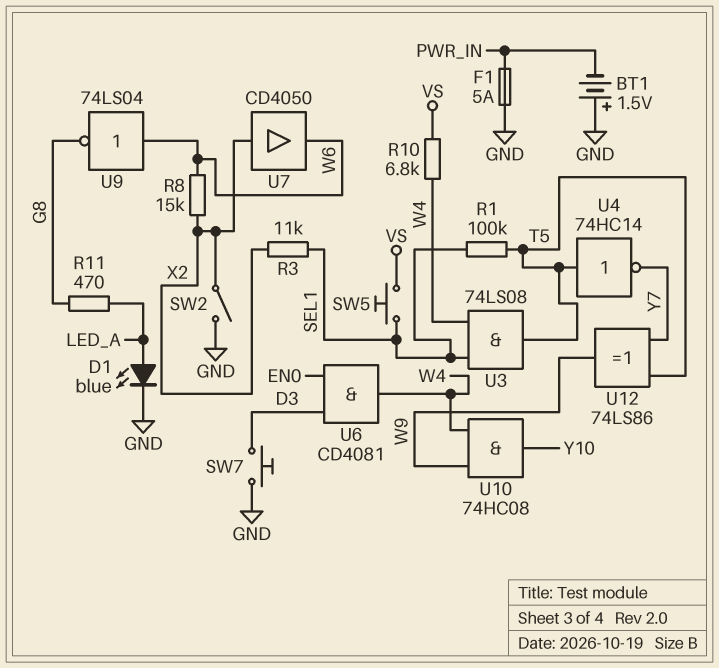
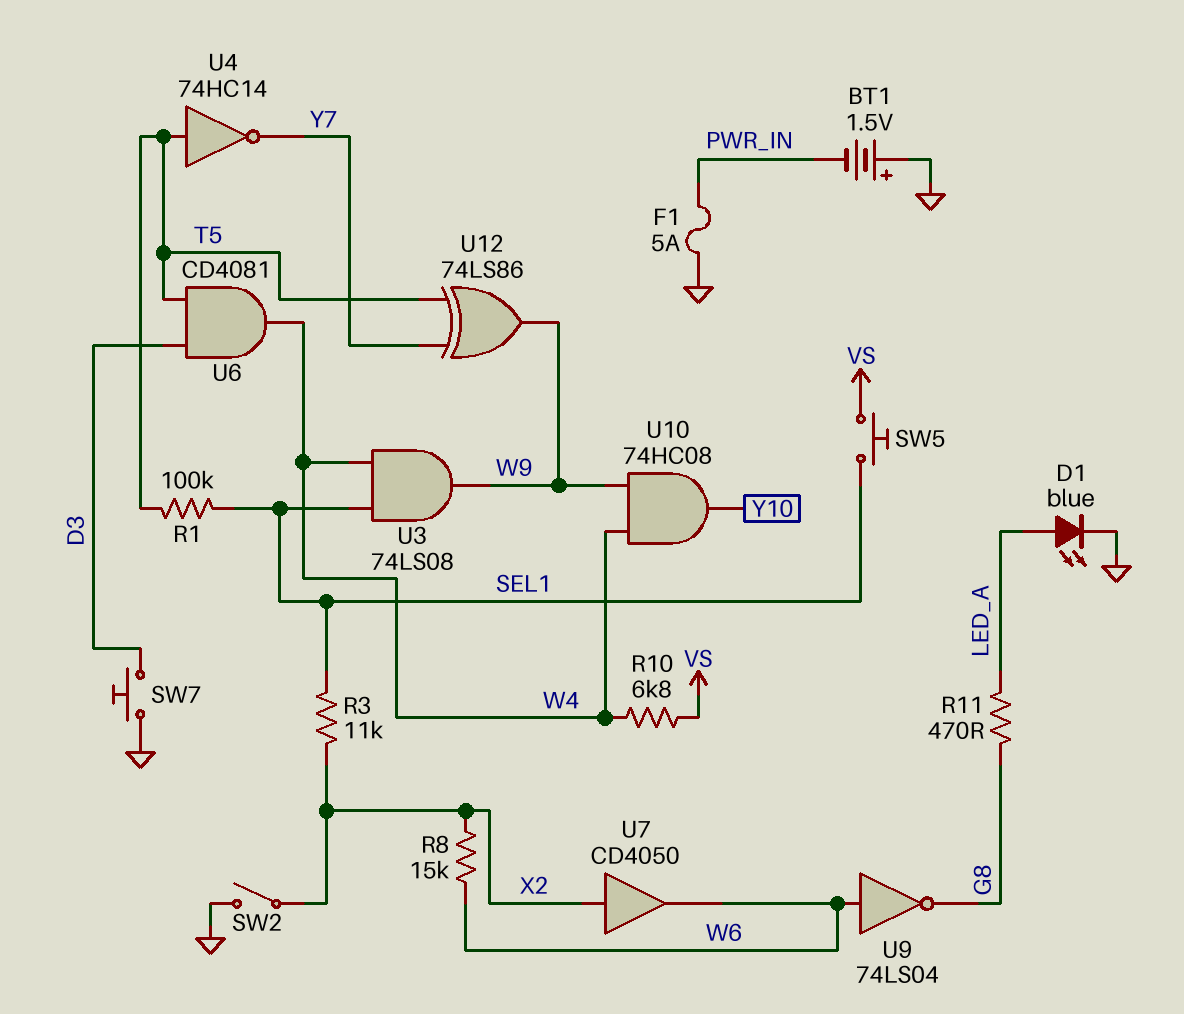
U3: AND 74LS08 (in SEL1, in W4, out T5) -> AND 74LS08 (in SEL1, in W4, out W9)
U6: AND CD4081 (in D3, in EN0, out W4) -> AND CD4081 (in D3, in T5, out W4)

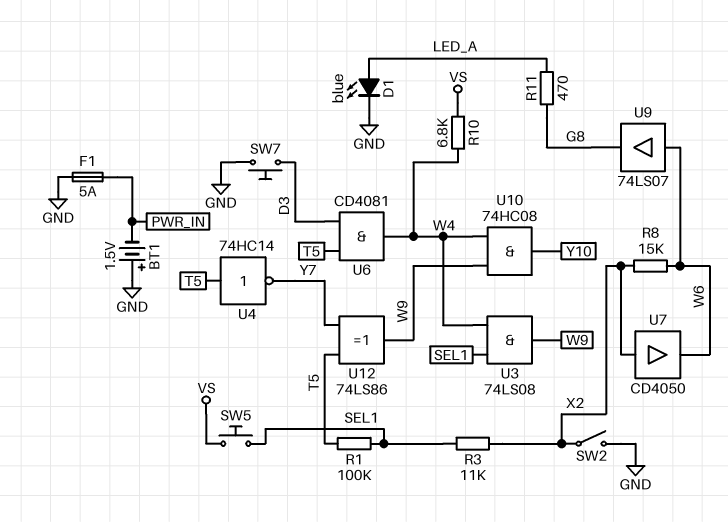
U9: NOT 74LS04 (in W6, out G8) -> buffer 74LS07 (in W6, out G8)

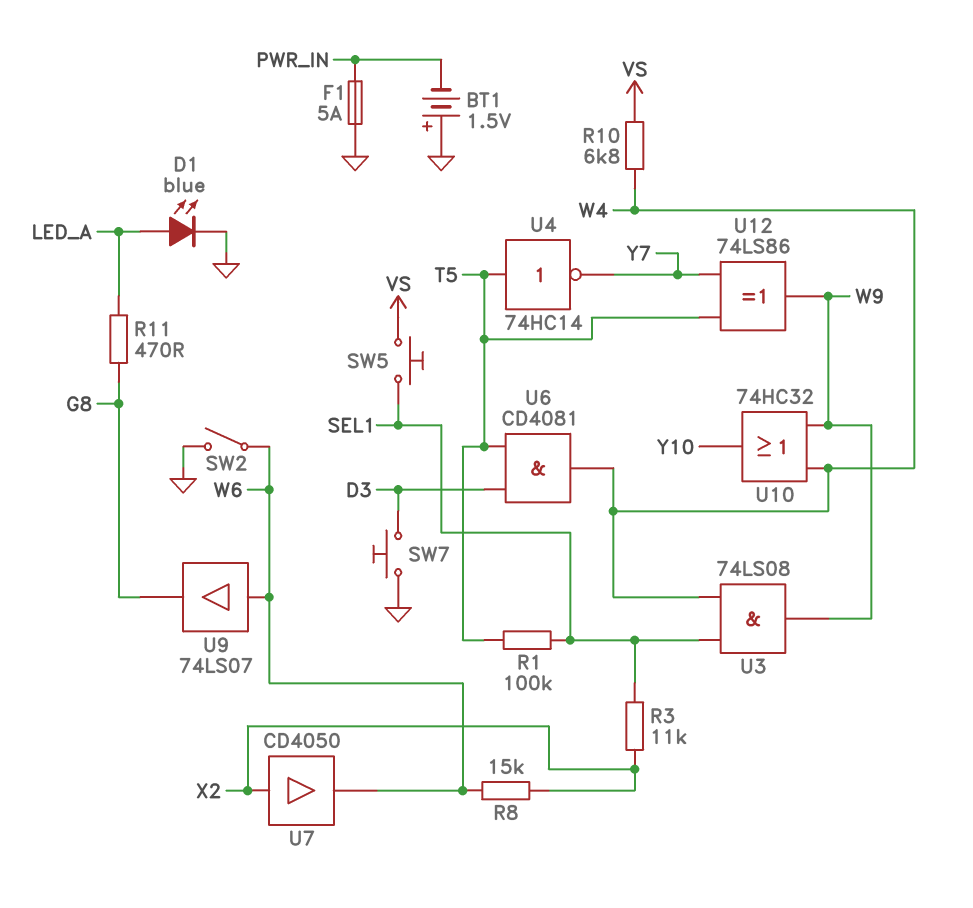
SW2: switch (GND, X2) -> switch (GND, W6)
U10: AND 74HC08 (in W4, in W9, out Y10) -> OR 74HC32 (in W4, in W9, out Y10)

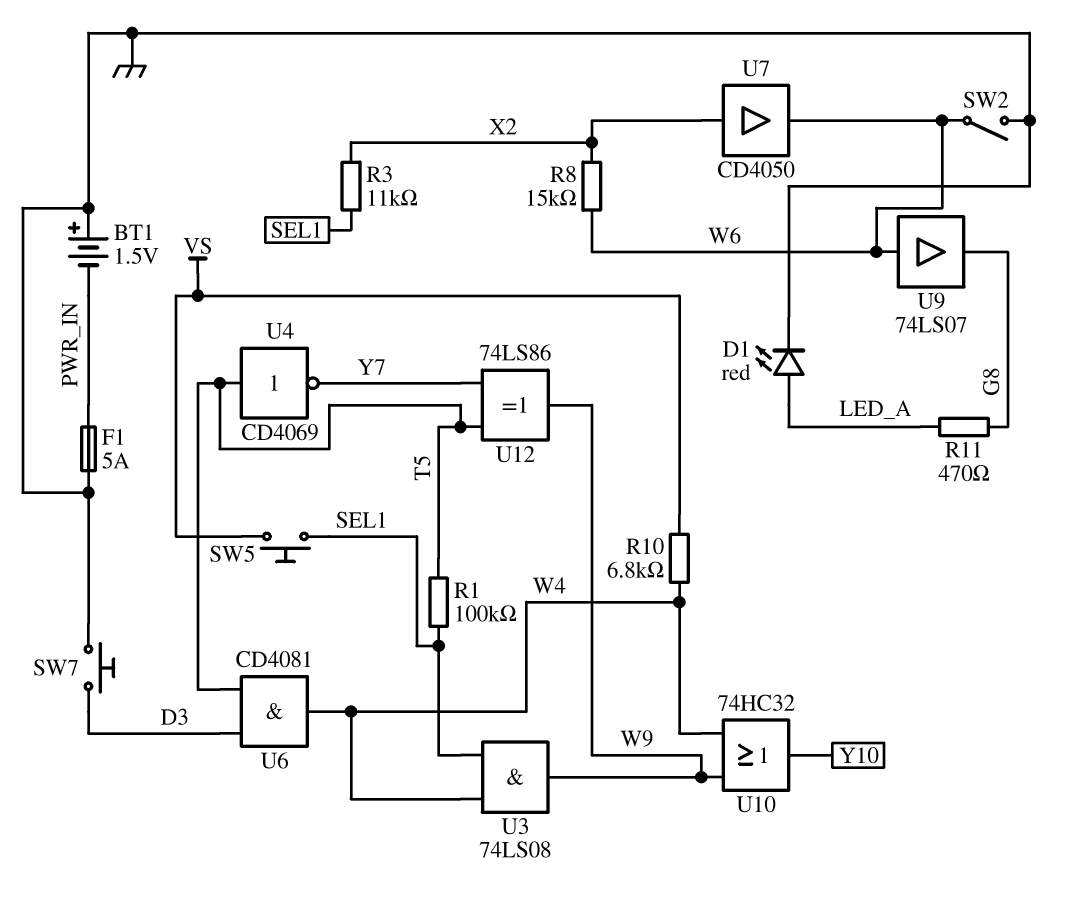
D1: LED blue (A LED_A, K GND) -> LED red (A LED_A, K GND)
U4: NOT 74HC14 (in T5, out Y7) -> NOT CD4069 (in T5, out Y7)

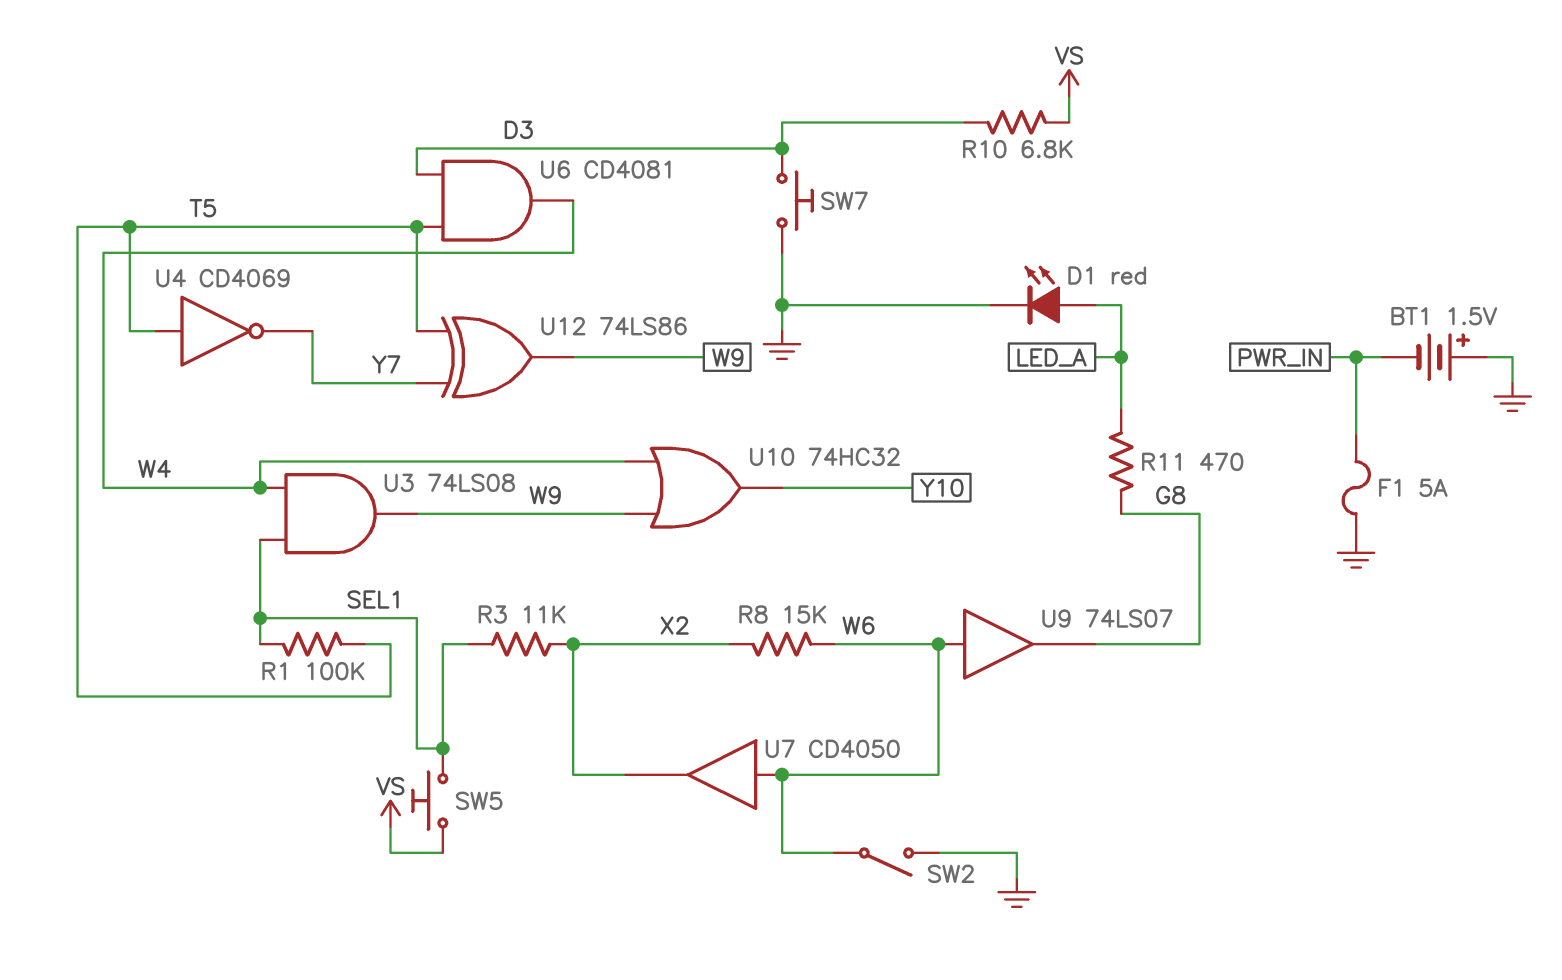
R10: 6.8k (VS, W4) -> 6.8k (D3, VS)
U7: buffer CD4050 (in X2, out W6) -> buffer CD4050 (in W6, out X2)

